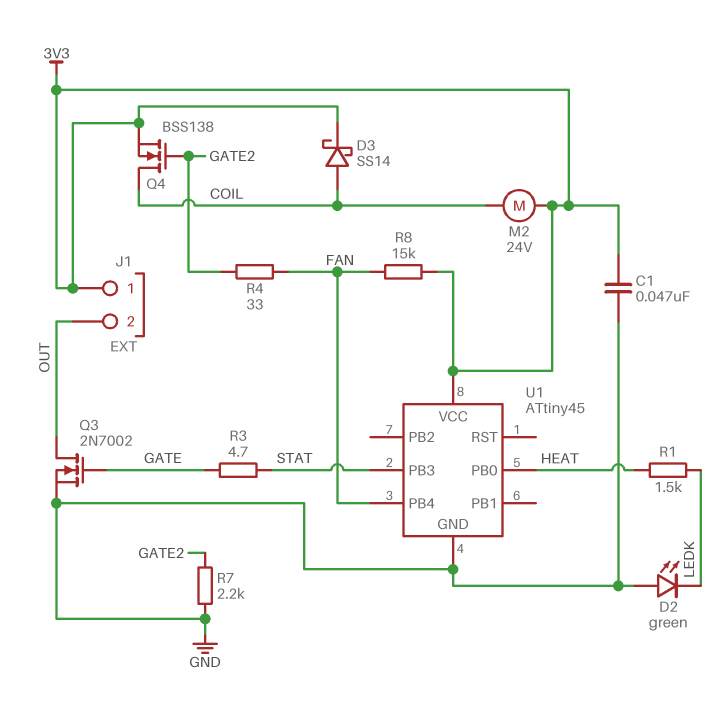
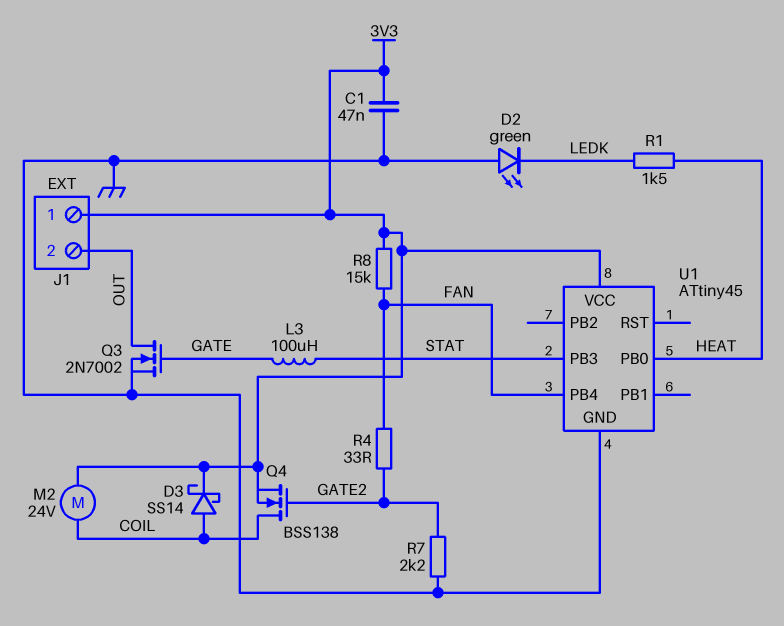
L3: none -> 100uH (GATE, STAT)
R3: 4.7 (GATE, STAT) -> none

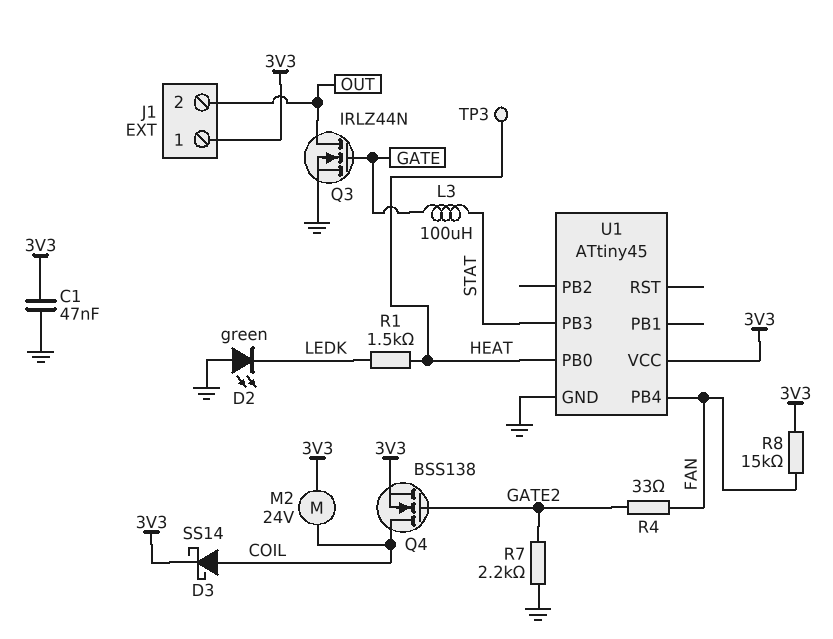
Q3: NMOS 2N7002 (G GATE, D OUT, S GND) -> NMOS IRLZ44N (G GATE, D OUT, S GND)
TP3: none -> test point (HEAT)

